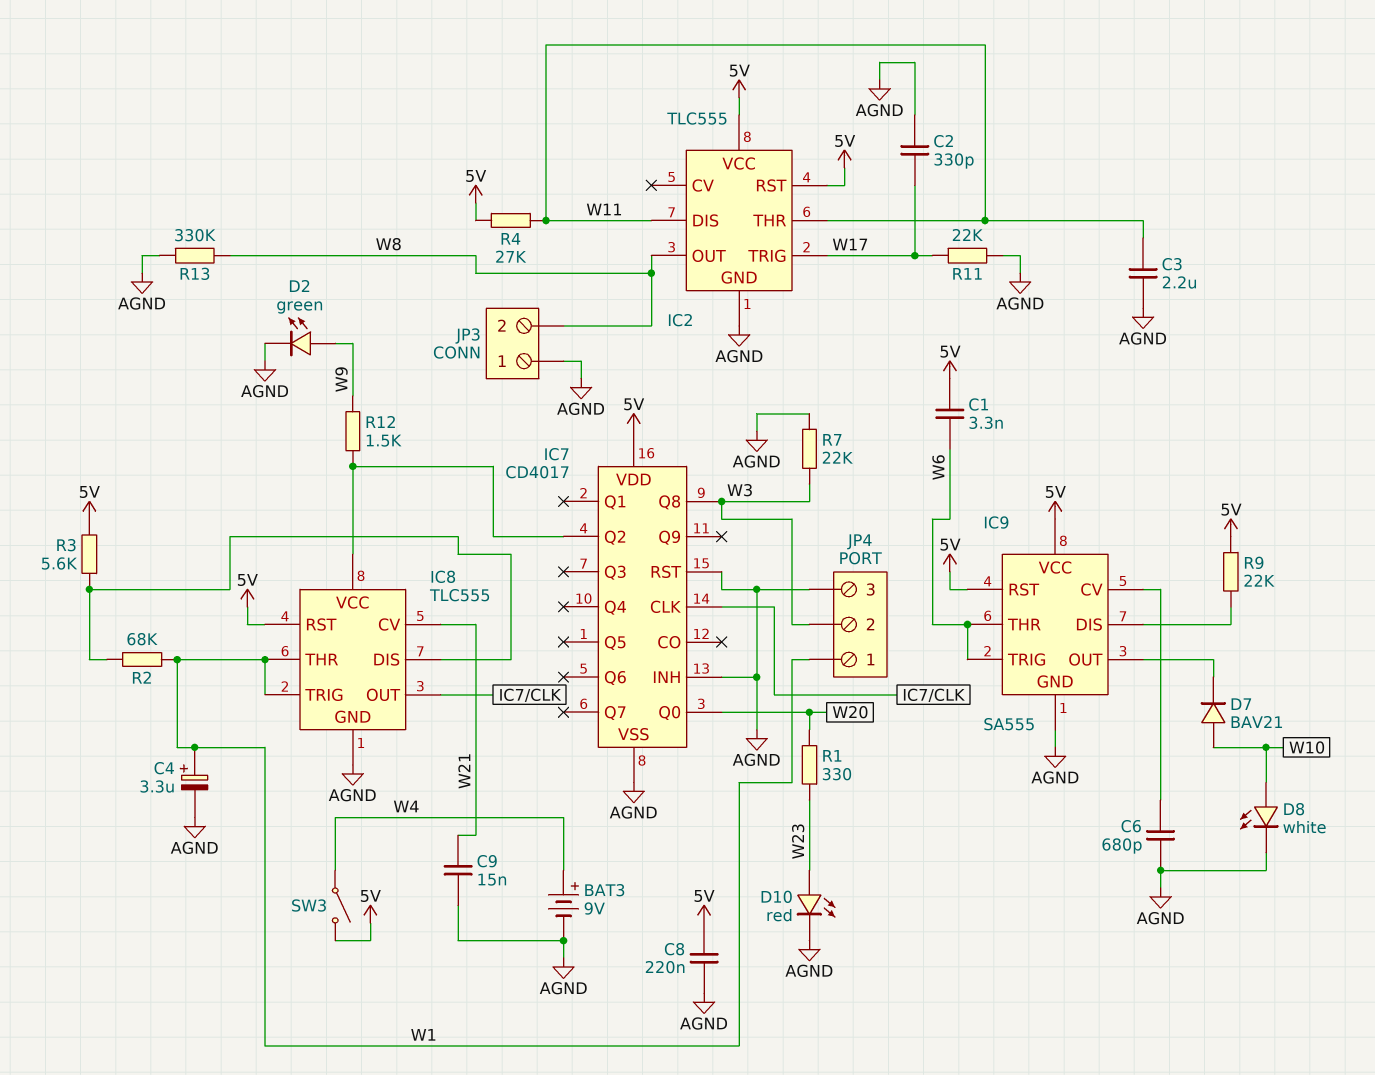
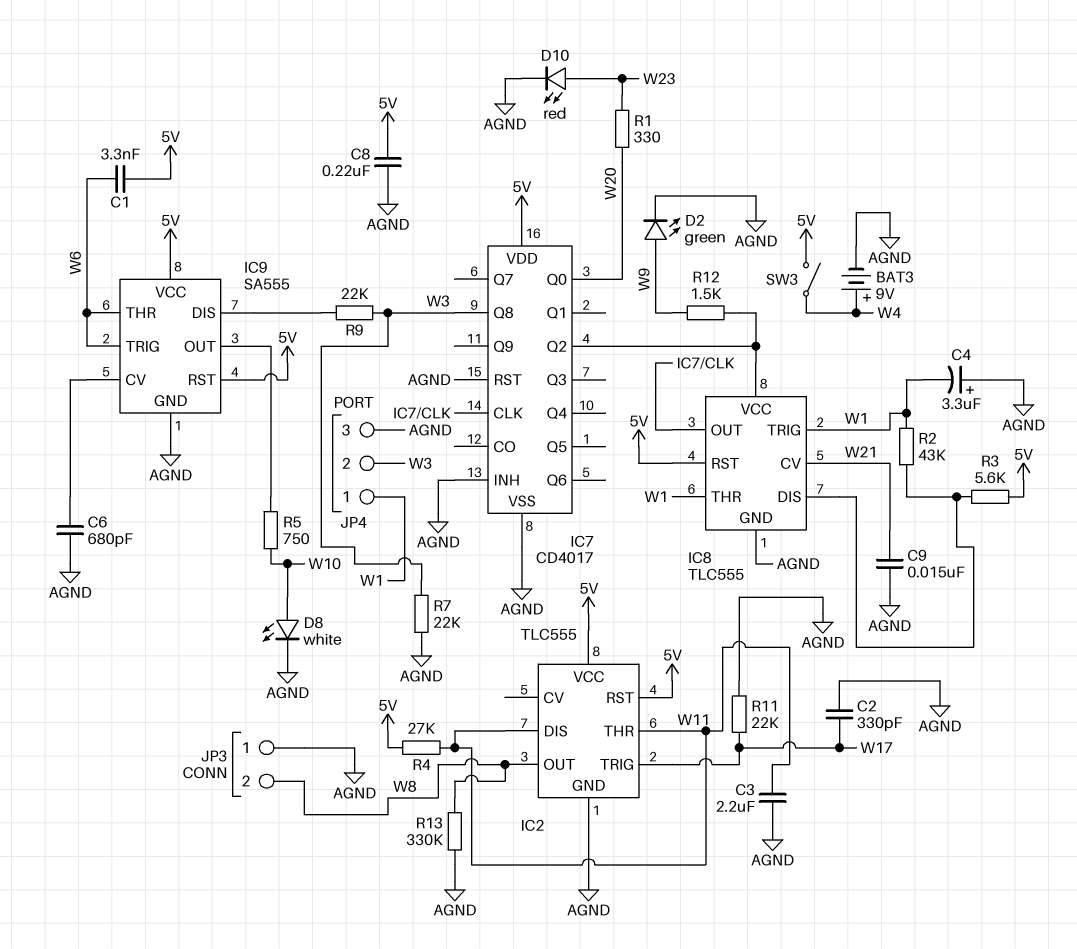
C4: 3.3uF (plus W1, minus AGND) -> 3.3uF (plus AGND, minus W1)
D7: diode BAV21 (A W10, K IC9/OUT) -> none
R2: 68k (IC8/DIS, W1) -> 43k (IC8/DIS, W1)
R5: none -> 750 (IC9/OUT, W10)
R9: 22k (5V, IC9/DIS) -> 22k (IC9/DIS, W3)

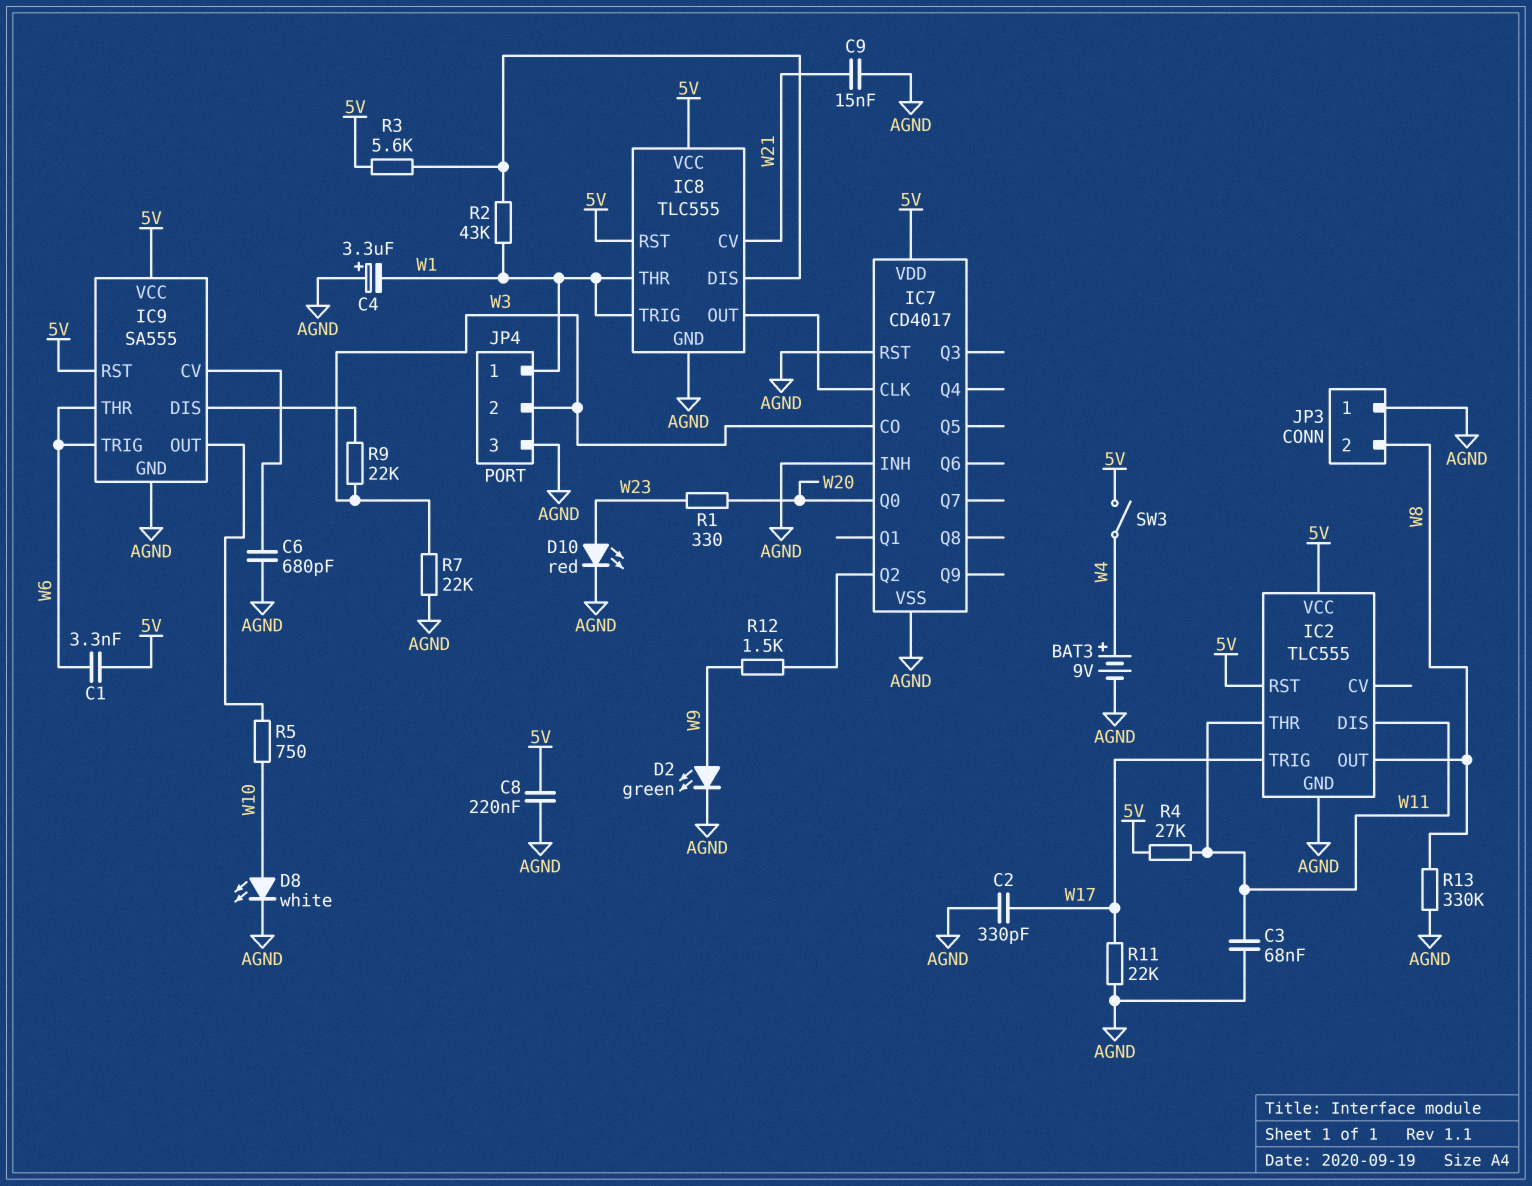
C3: 2.2uF (AGND, W11) -> 68nF (AGND, W11)
IC7 pin CO: none -> W3
IC7 pin Q8: W3 -> none
IC8 pin VCC: IC7/Q2 -> 5V

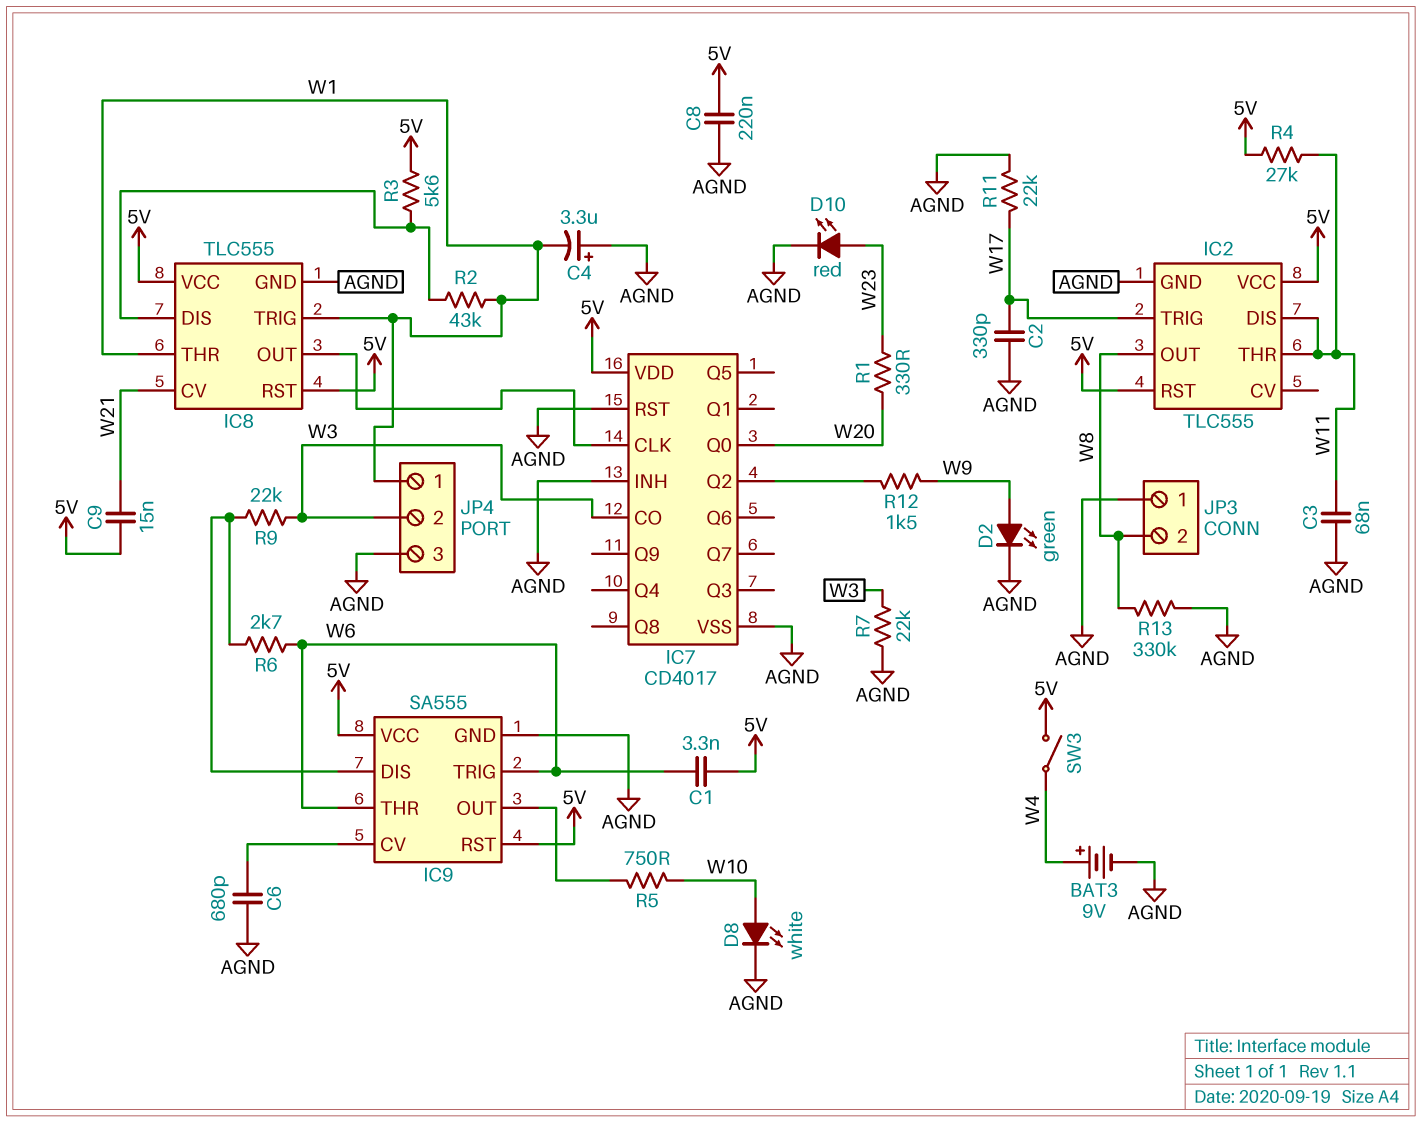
C9: 15nF (AGND, W21) -> 15nF (5V, W21)
R6: none -> 2.7k (IC9/DIS, W6)

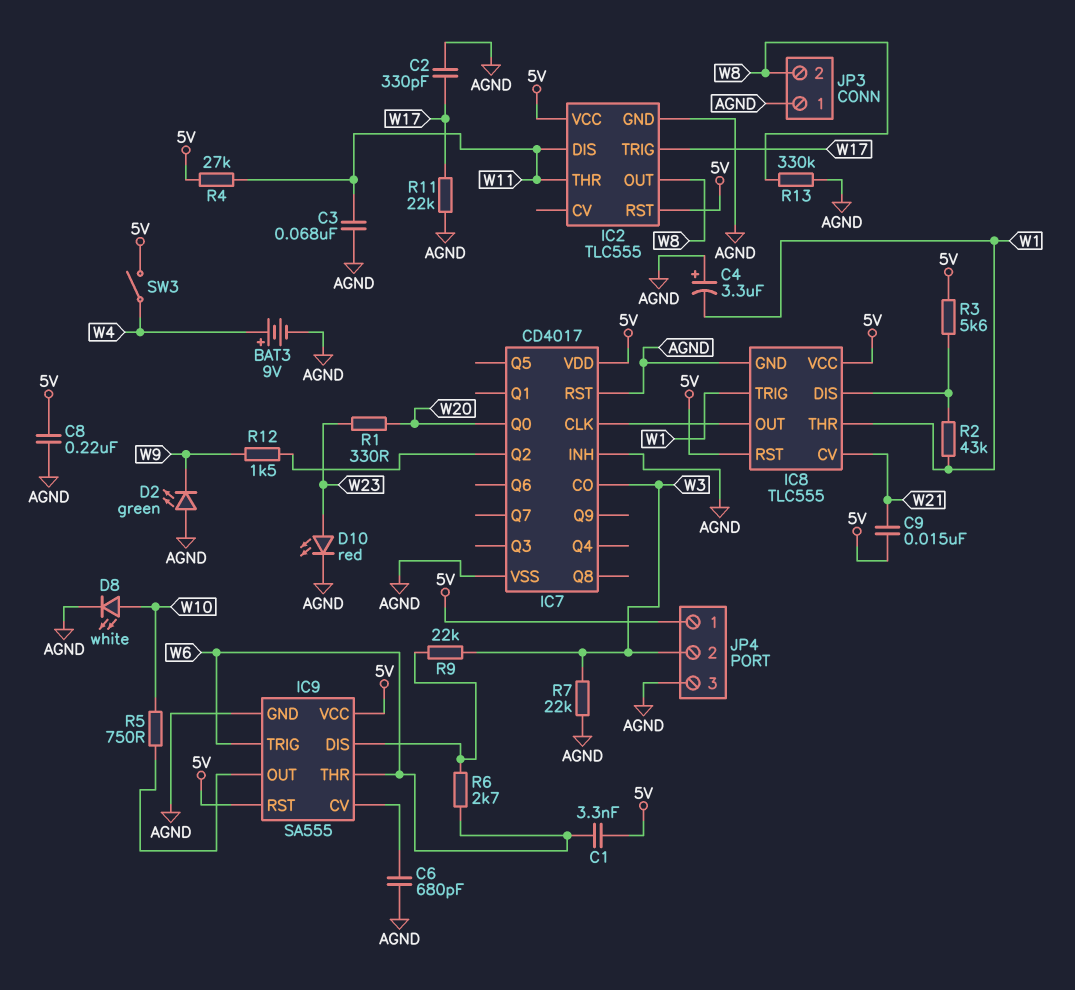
D2: LED green (A W9, K AGND) -> LED green (A AGND, K W9)
JP4 pin 1: W1 -> 5V

